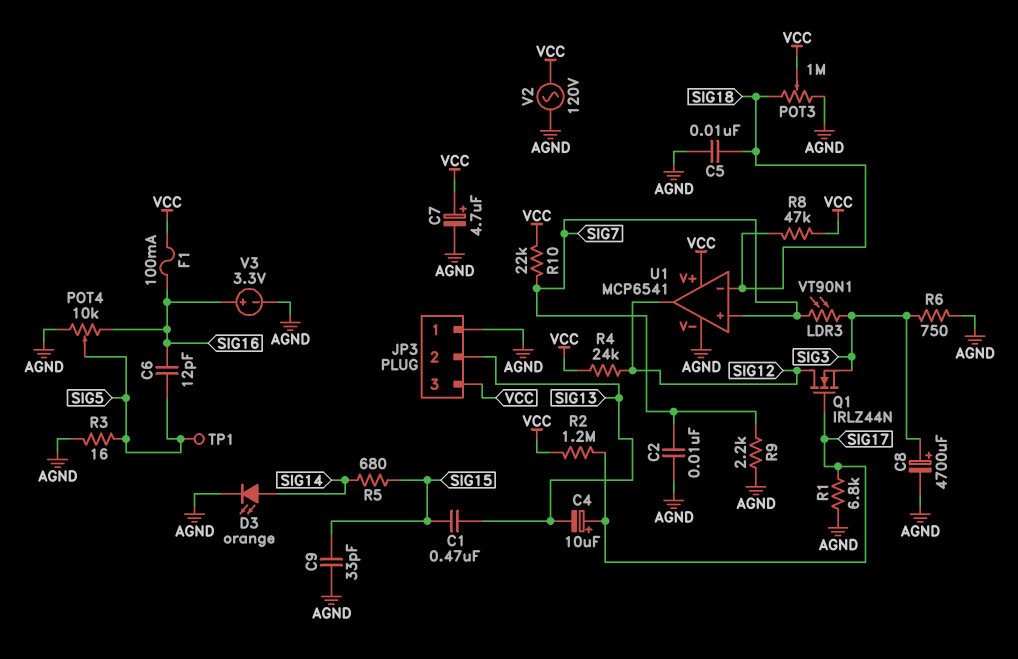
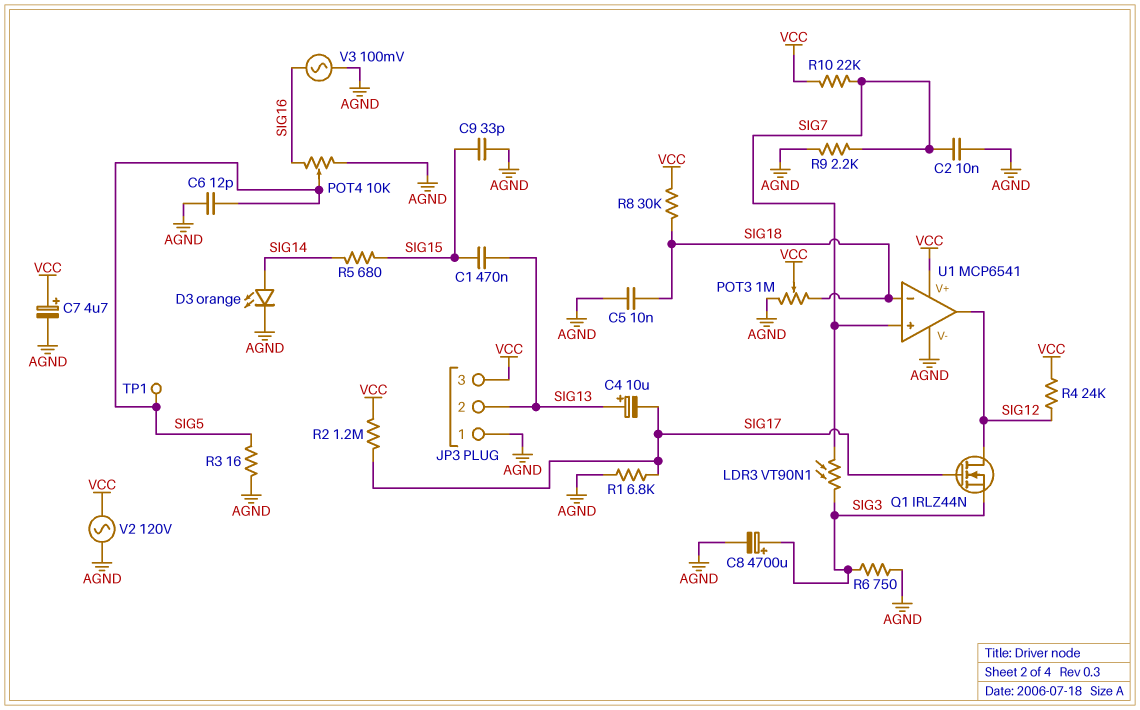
C4: 10uF (plus SIG17, minus SIG13) -> 10uF (plus SIG13, minus SIG17)
C6: 12pF (SIG5, SIG16) -> 12pF (AGND, SIG5)
F1: 100mA (SIG16, VCC) -> none
R8: 47k (SIG18, VCC) -> 30k (SIG18, VCC)
V3: 3.3V (plus SIG16, minus AGND) -> AC 100mV (AGND, SIG16)

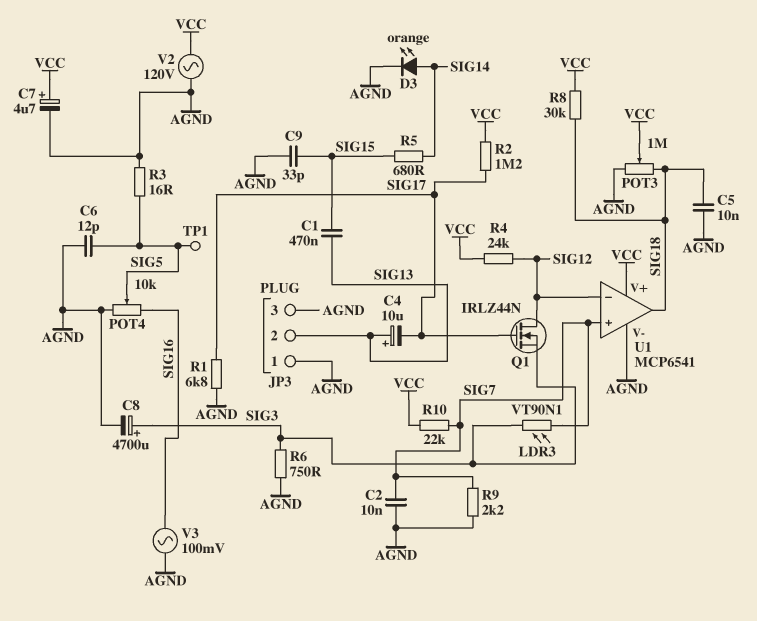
JP3 pin 3: VCC -> AGND
U1 pin in-: SIG18 -> SIG12
U1 pin out: SIG12 -> SIG18

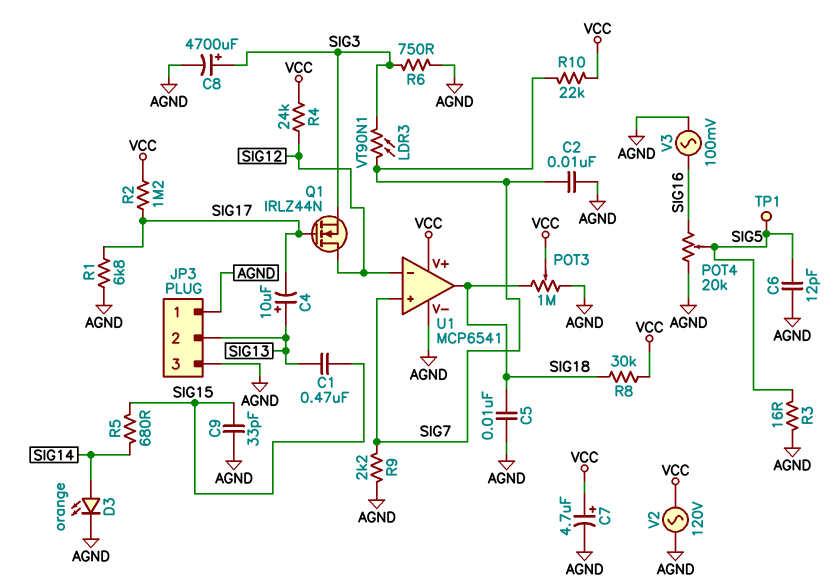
POT4: 10k (AGND, SIG16, wiper SIG5) -> 20k (AGND, SIG16, wiper SIG5)

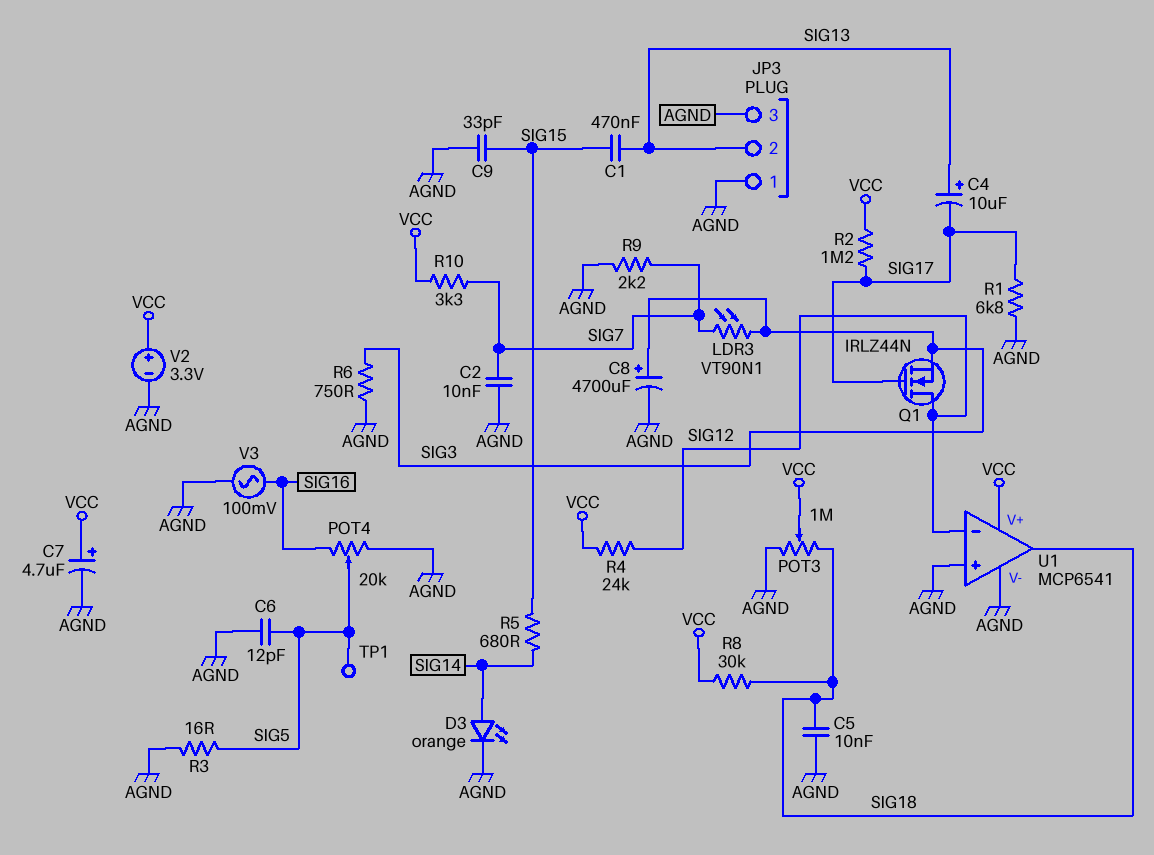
R10: 22k (SIG7, VCC) -> 3.3k (SIG7, VCC)
U1 pin in+: SIG7 -> AGND
V2: AC 120V (AGND, VCC) -> 3.3V (plus VCC, minus AGND)

